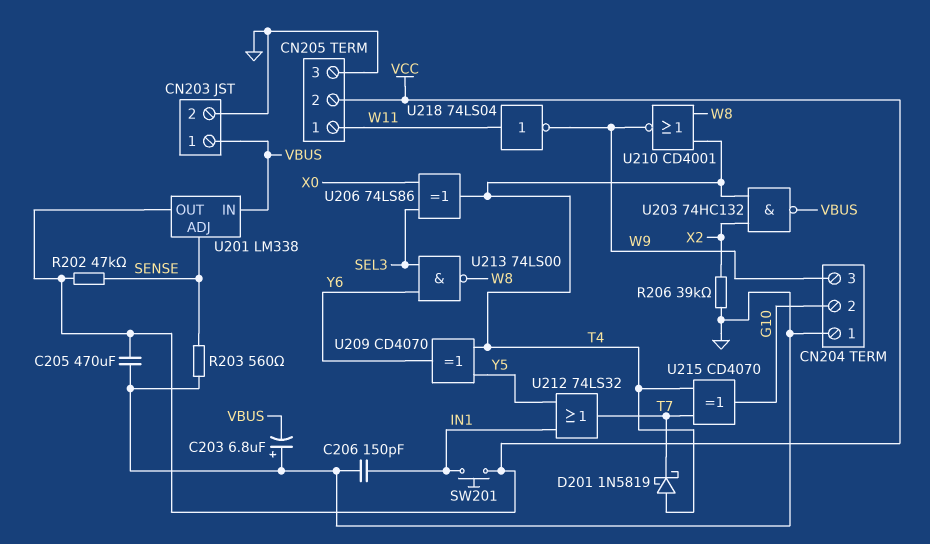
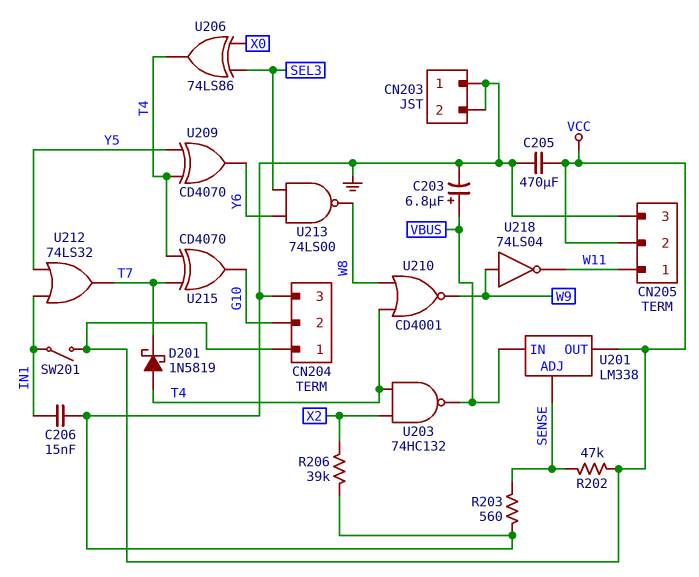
C203: 6.8uF (plus GND, minus VBUS) -> 6.8uF (plus VBUS, minus GND)
C206: 150pF (GND, IN1) -> 15nF (GND, IN1)
CN203 pin 1: VBUS -> GND
CN204 pin 1: GND -> VCC
CN204 pin 3: W9 -> GND
SW201: button (IN1, VCC) -> switch (IN1, VCC)
U218: NOT 74LS04 (in W11, out W9) -> NOT 74LS04 (in W9, out W11)

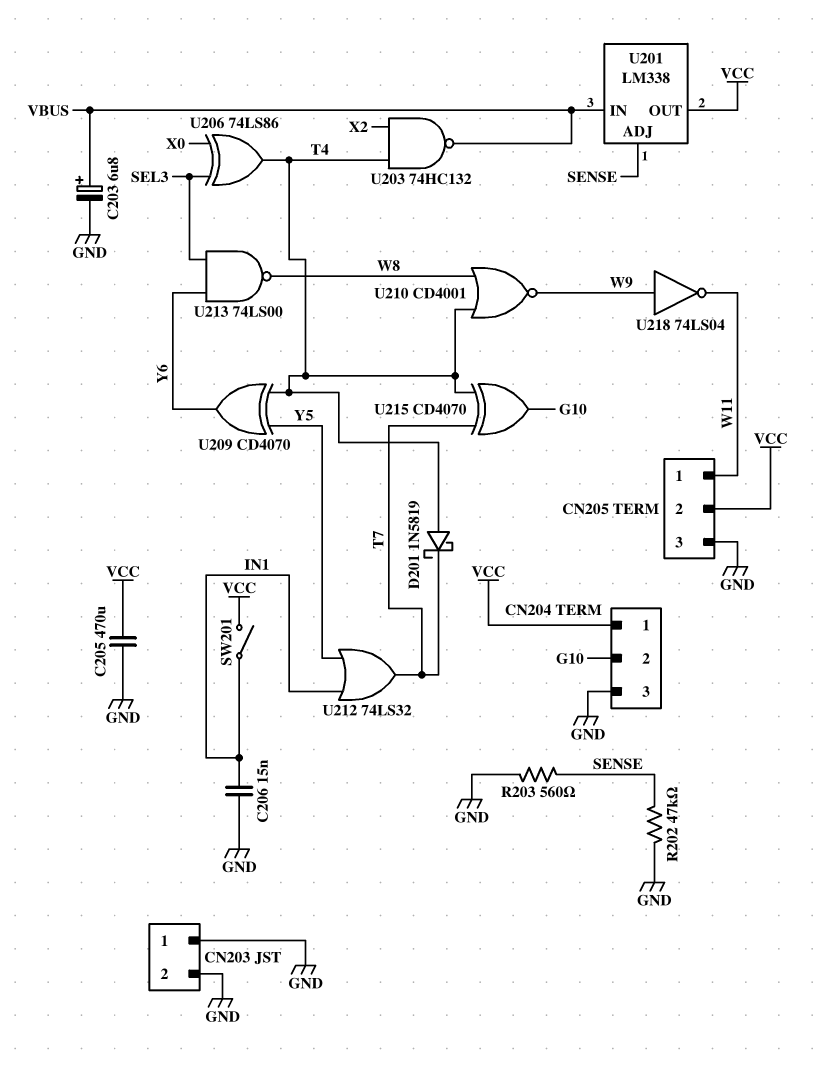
R202: 47k (SENSE, VCC) -> 47k (GND, SENSE)
R206: 39k (GND, X2) -> none

